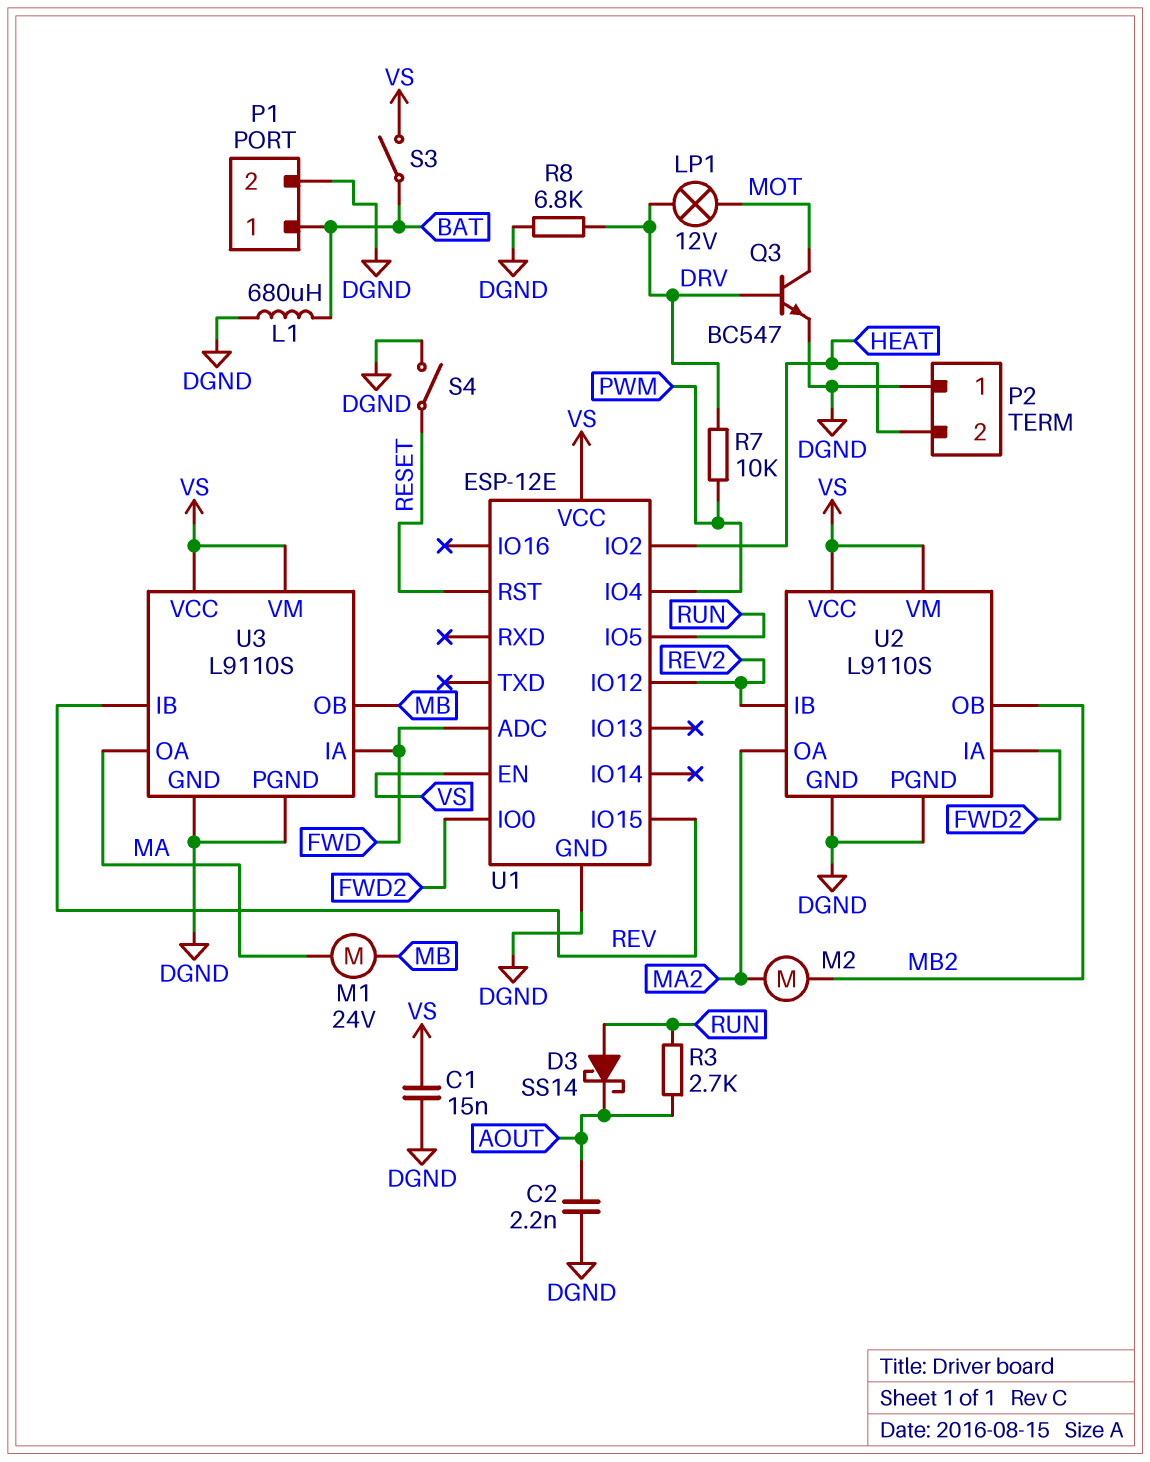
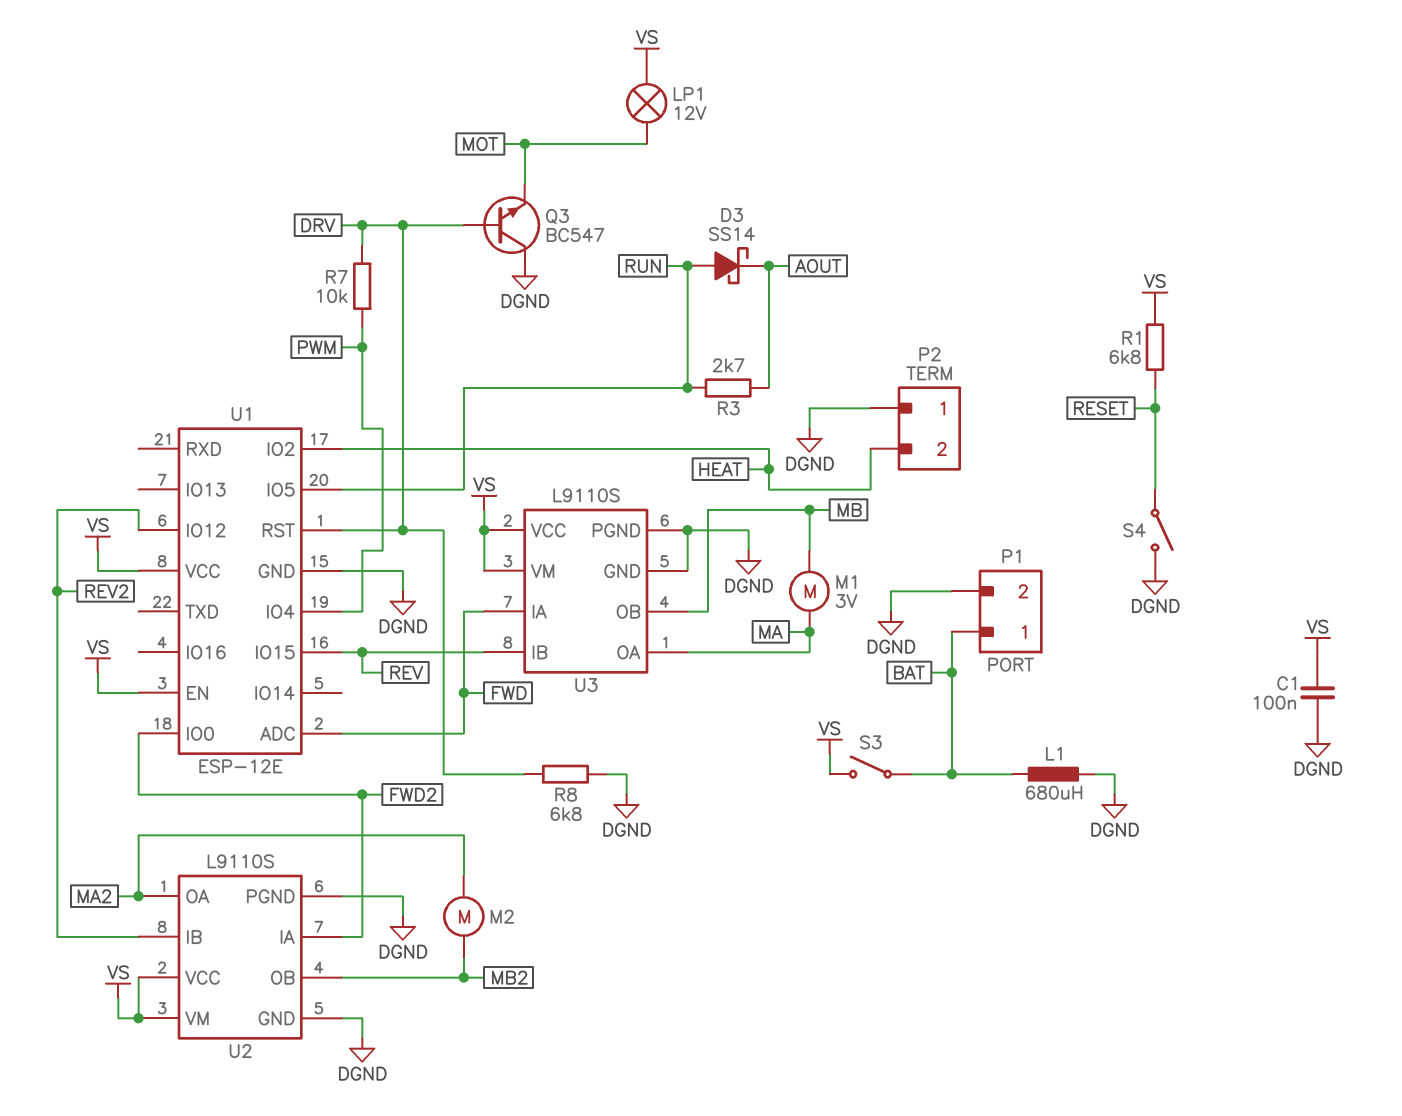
C1: 15nF (DGND, VS) -> 100nF (DGND, VS)
C2: 2.2nF (AOUT, DGND) -> none
LP1: lamp 12V (DRV, MOT) -> lamp 12V (MOT, VS)
M1: motor 24V (MA, MB) -> motor 3V (MA, MB)
Q3: NPN BC547 (B DRV, C MOT, E DGND) -> NPN BC547 (B DRV, C DGND, E MOT)
R1: none -> 6.8k (RESET, VS)
U1 pin RST: RESET -> DRV

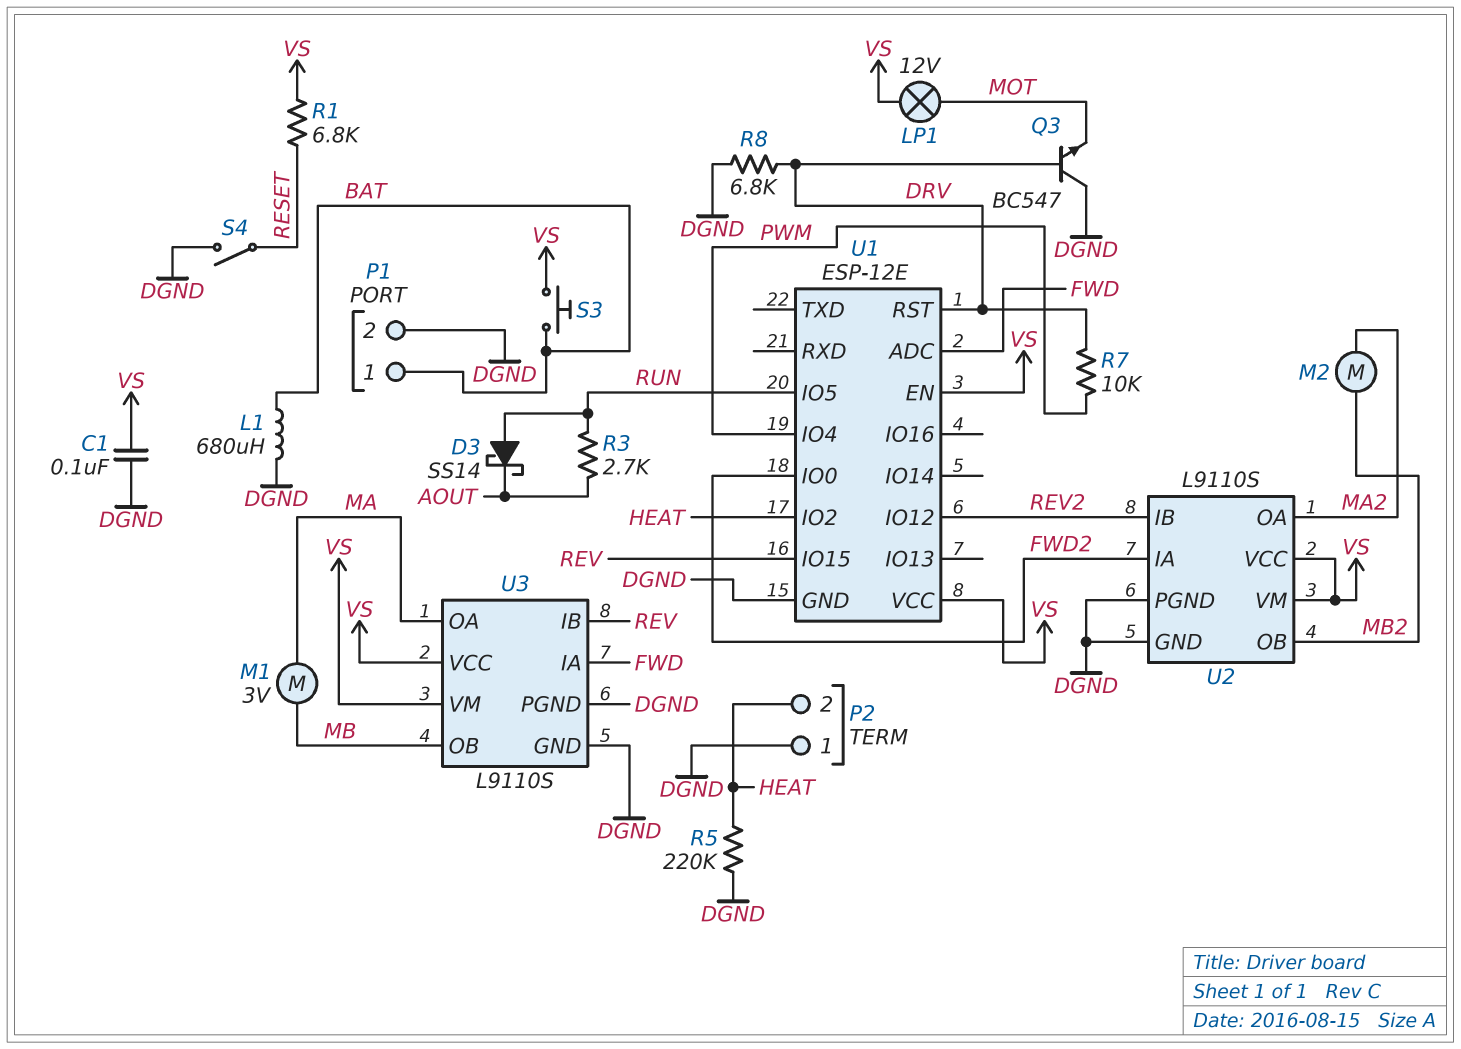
R5: none -> 220k (DGND, HEAT)
S3: switch (BAT, VS) -> button (BAT, VS)

